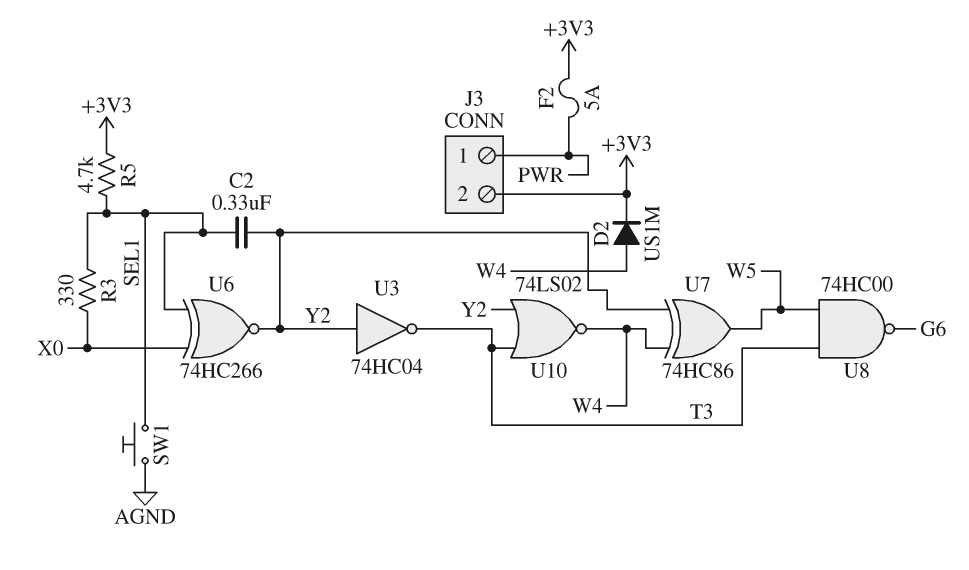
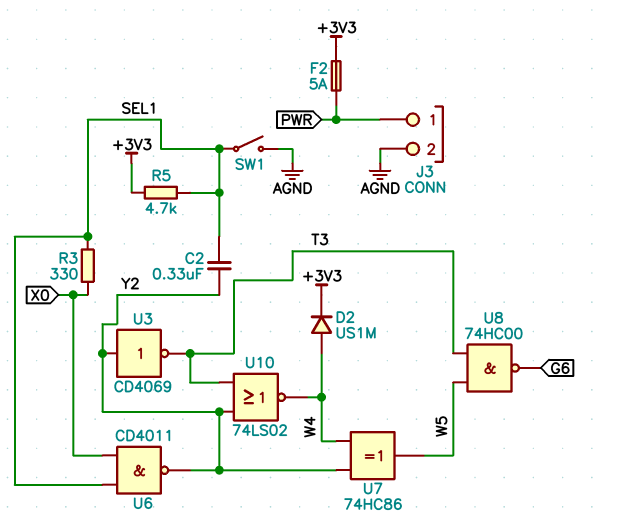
J3 pin 2: +3V3 -> AGND
SW1: button (AGND, SEL1) -> switch (AGND, SEL1)
U3: NOT 74HC04 (in Y2, out T3) -> NOT CD4069 (in Y2, out T3)
U6: XNOR 74HC266 (in SEL1, in X0, out Y2) -> NAND CD4011 (in SEL1, in X0, out Y2)

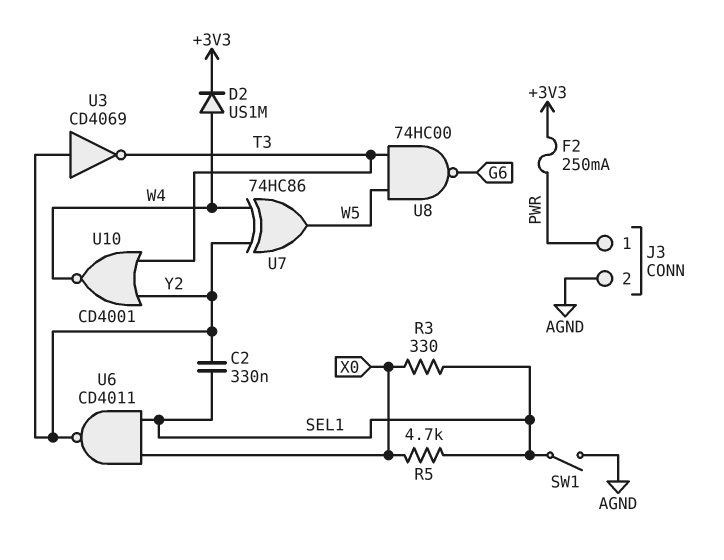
F2: 5A (+3V3, PWR) -> 250mA (+3V3, PWR)
R5: 4.7k (+3V3, SEL1) -> 4.7k (SEL1, X0)
U10: NOR 74LS02 (in T3, in Y2, out W4) -> NOR CD4001 (in T3, in Y2, out W4)

